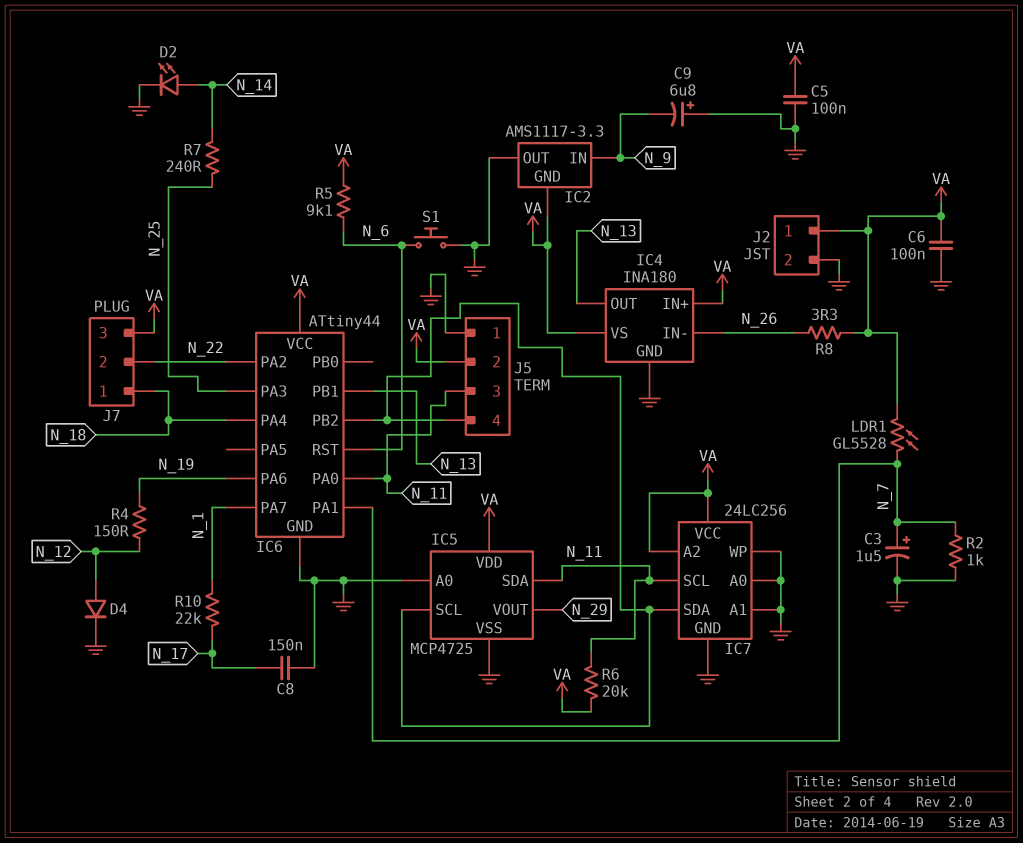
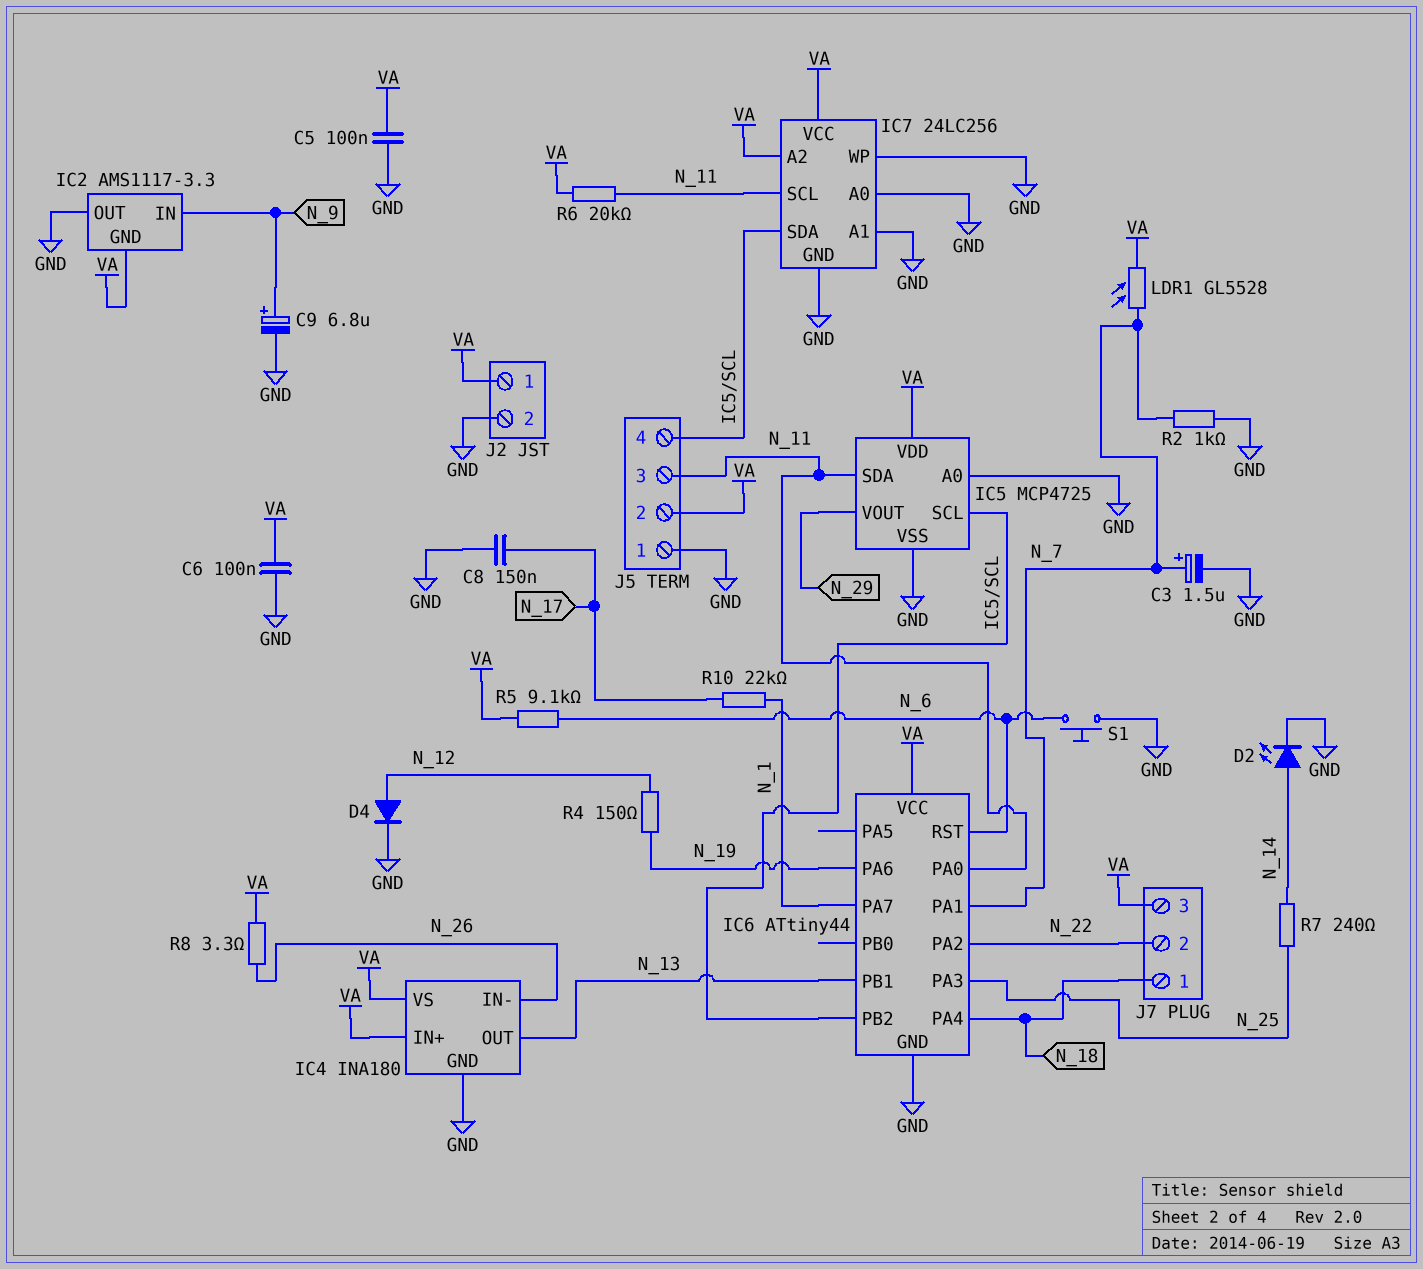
C9: 6.8uF (plus GND, minus N_9) -> 6.8uF (plus N_9, minus GND)

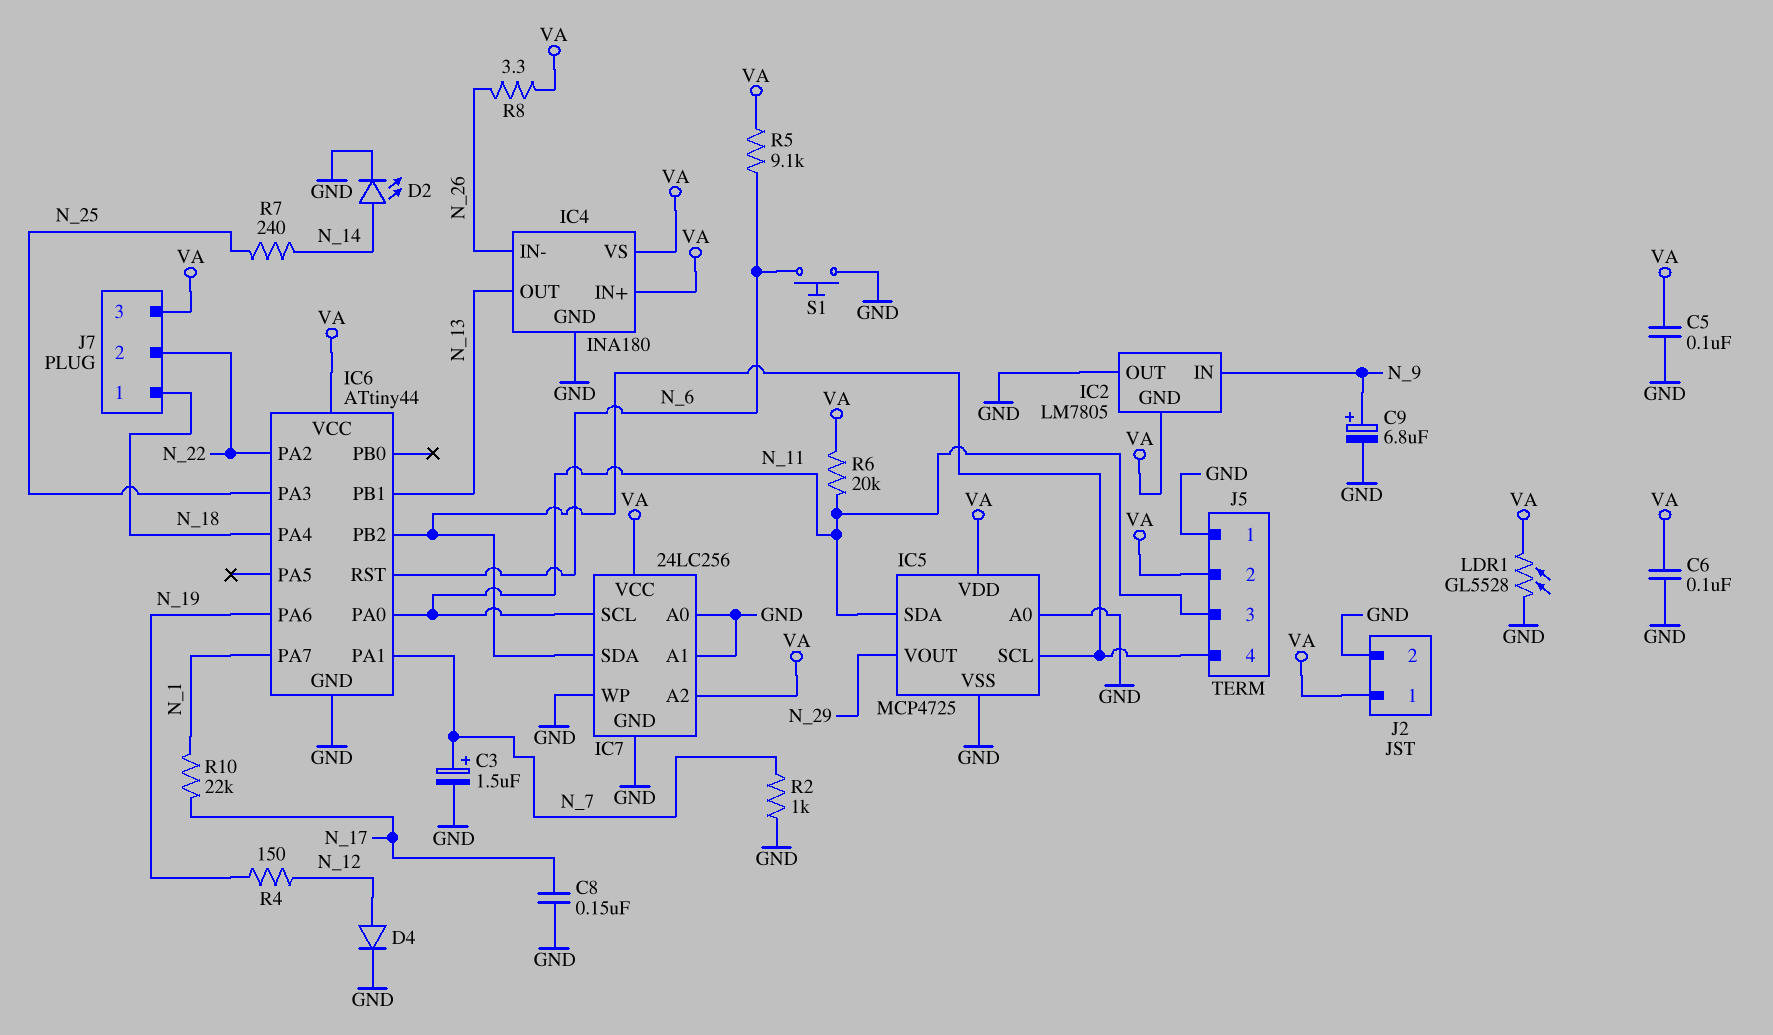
IC2: AMS1117-3.3 -> LM7805
LDR1: GL5528 (N_7, VA) -> GL5528 (GND, VA)

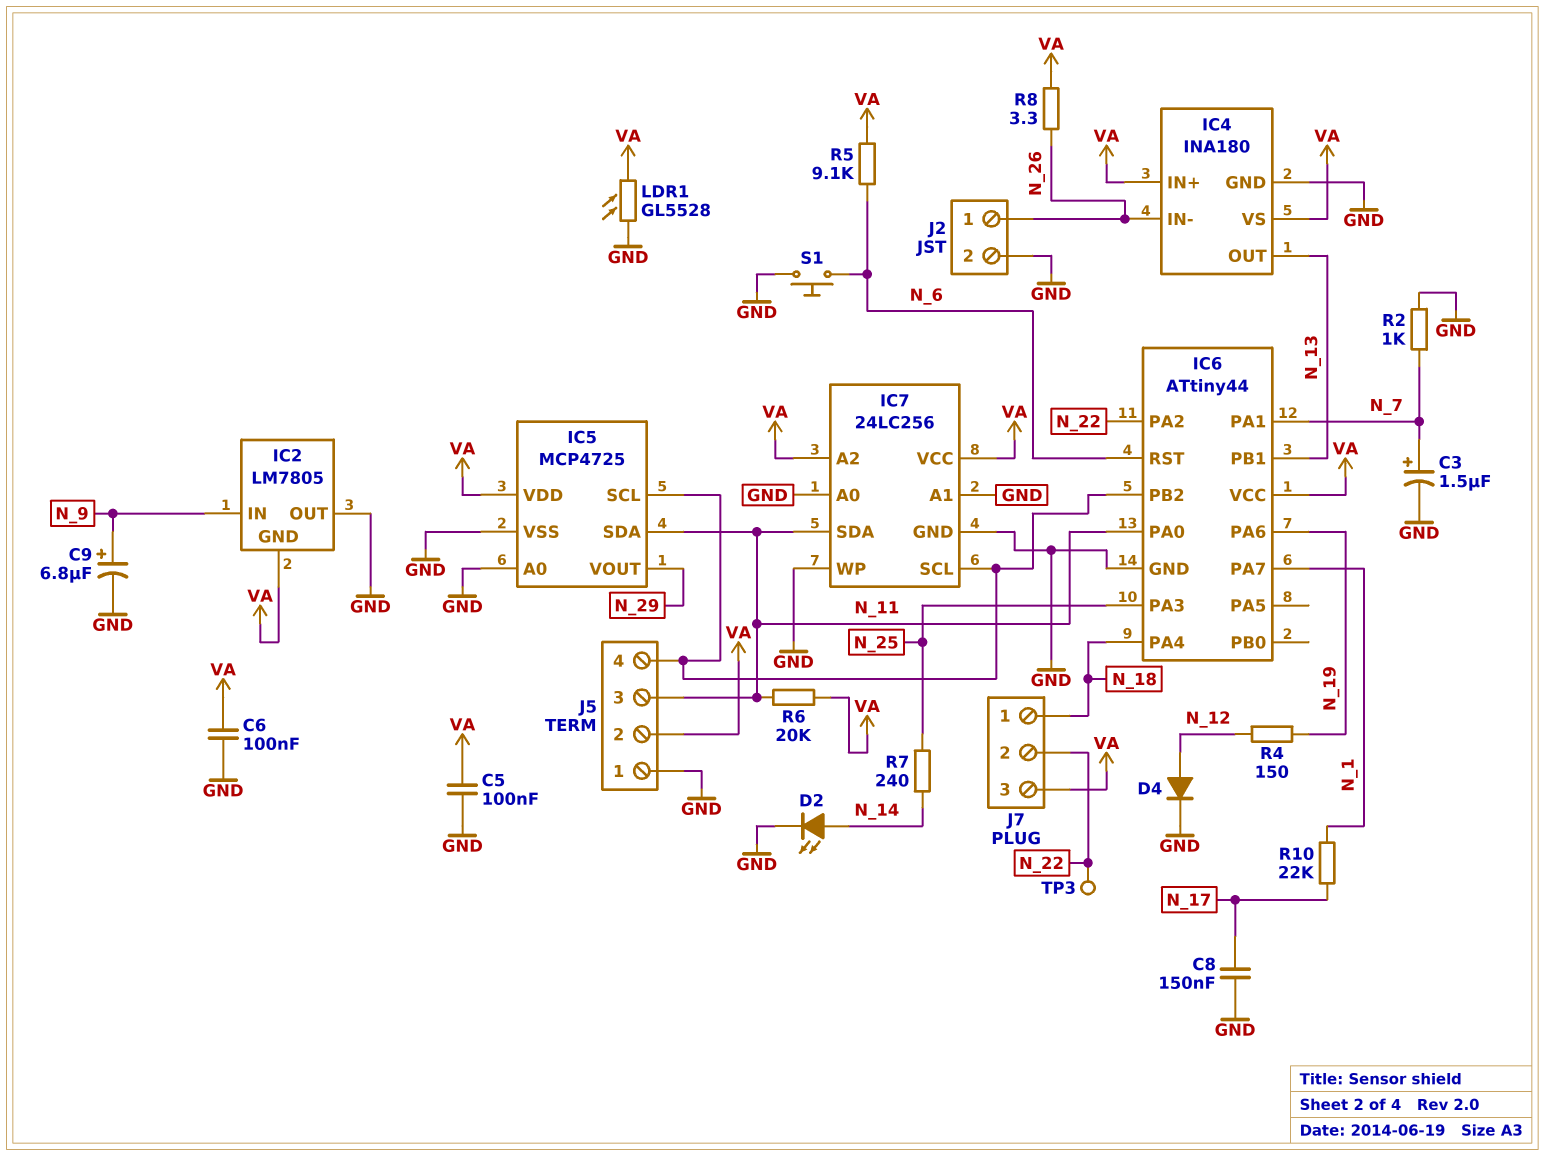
IC7 pin SCL: N_11 -> IC5/SCL
IC7 pin SDA: IC5/SCL -> N_11
J2 pin 1: VA -> N_26
TP3: none -> test point (N_22)

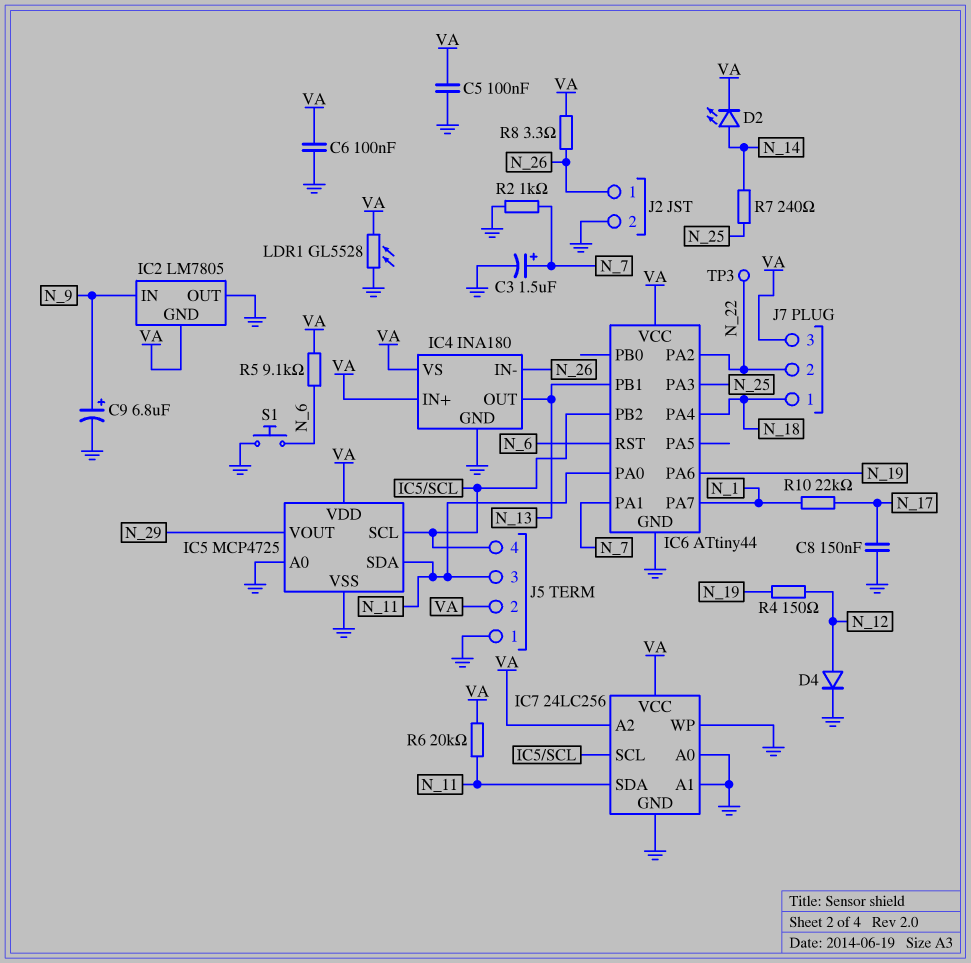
D2: LED (A N_14, K GND) -> LED (A N_14, K VA)

